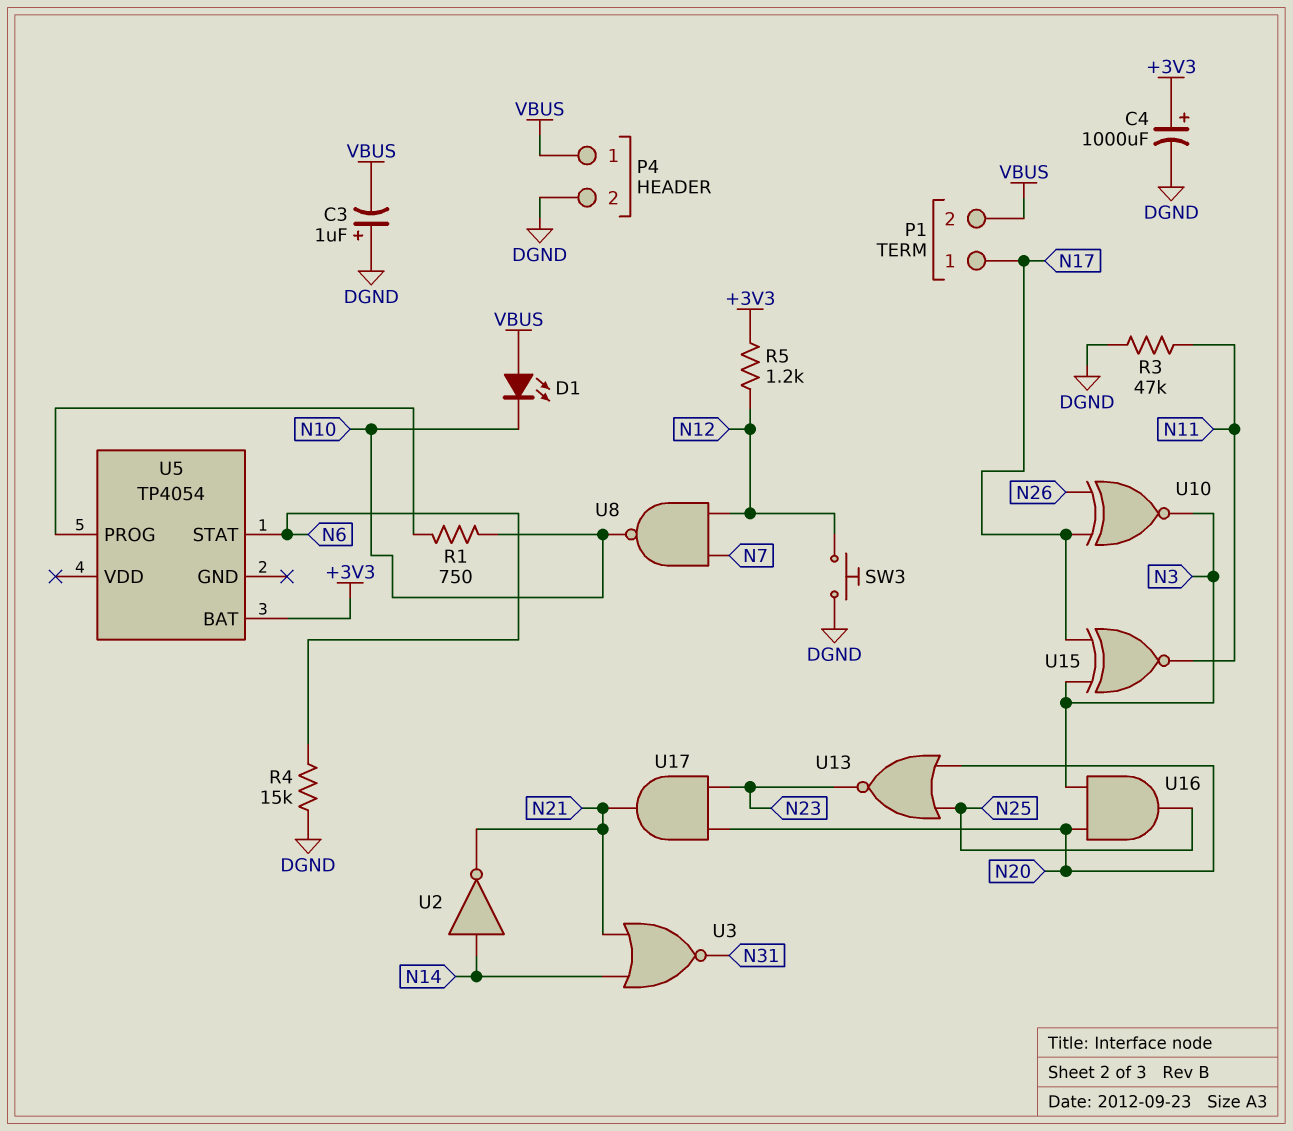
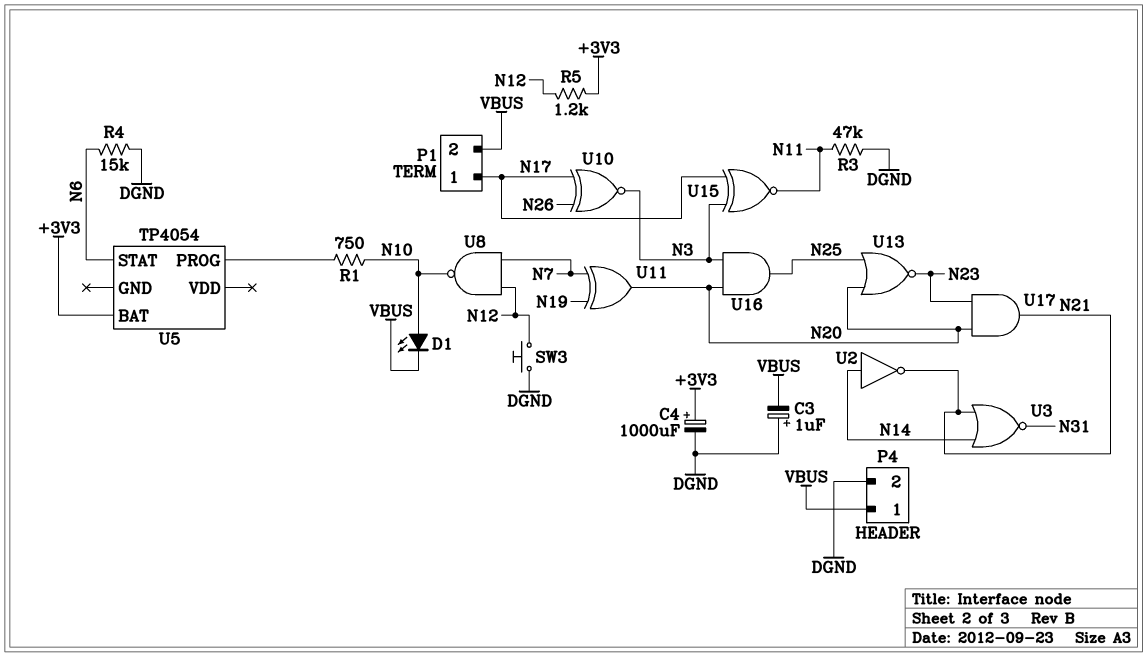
D1: LED (A VBUS, K N10) -> LED (A N10, K VBUS)
U11: none -> XOR (in N7, in N19, out N20)

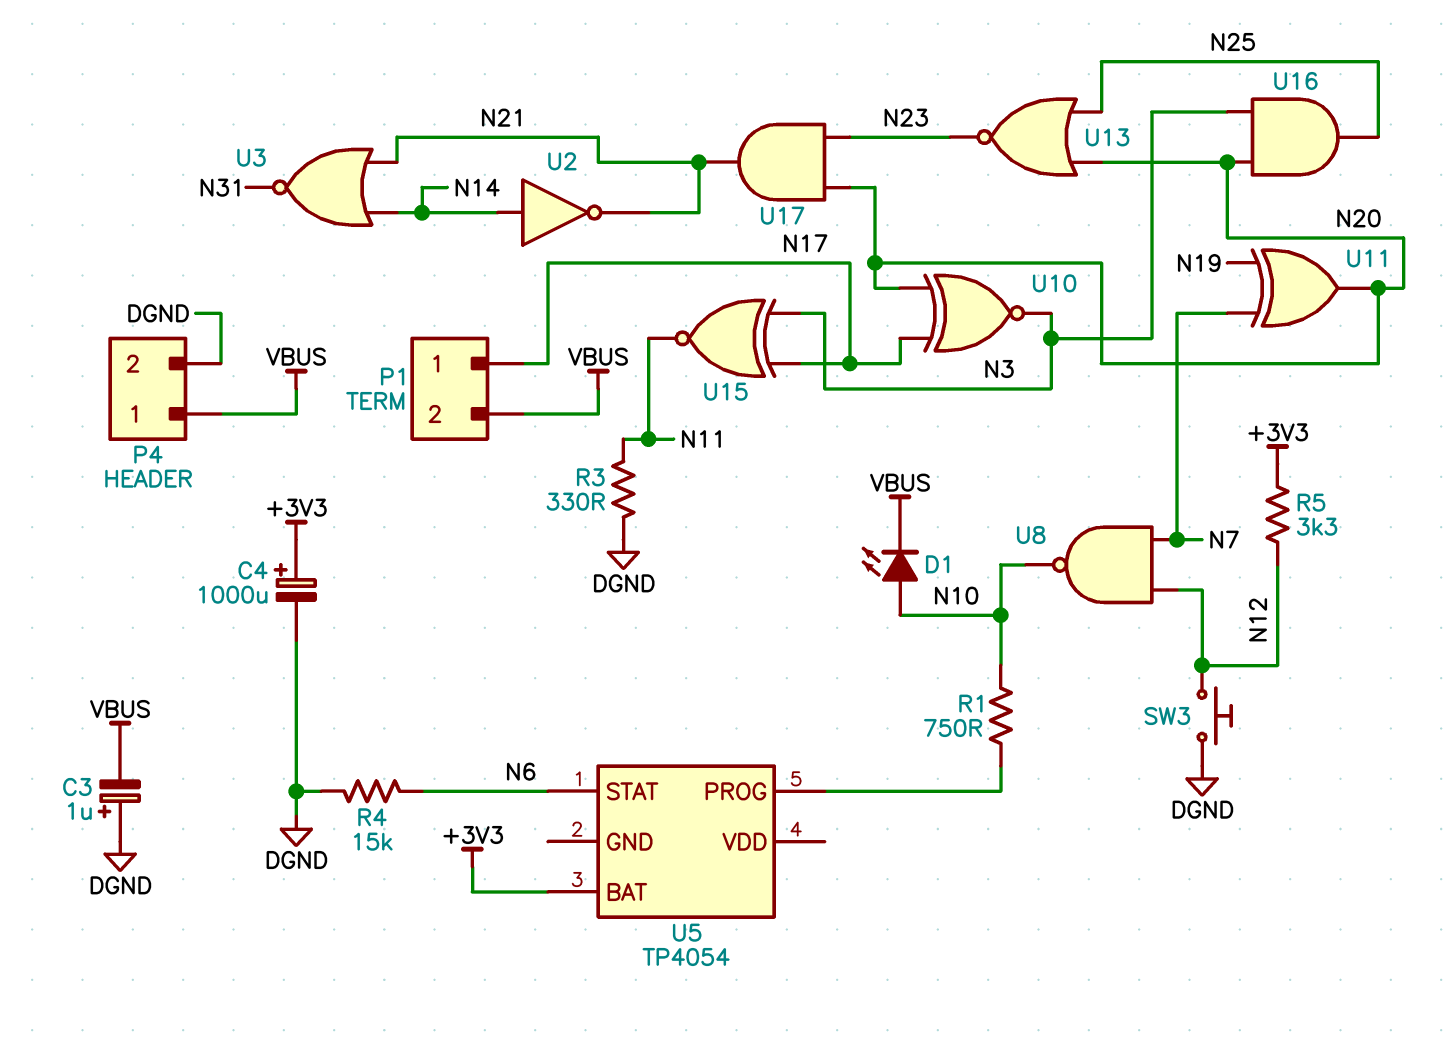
R3: 47k (DGND, N11) -> 330 (DGND, N11)
R5: 1.2k (+3V3, N12) -> 3.3k (+3V3, N12)
U10: XNOR (in N17, in N26, out N3) -> XNOR (in N17, in N20, out N3)

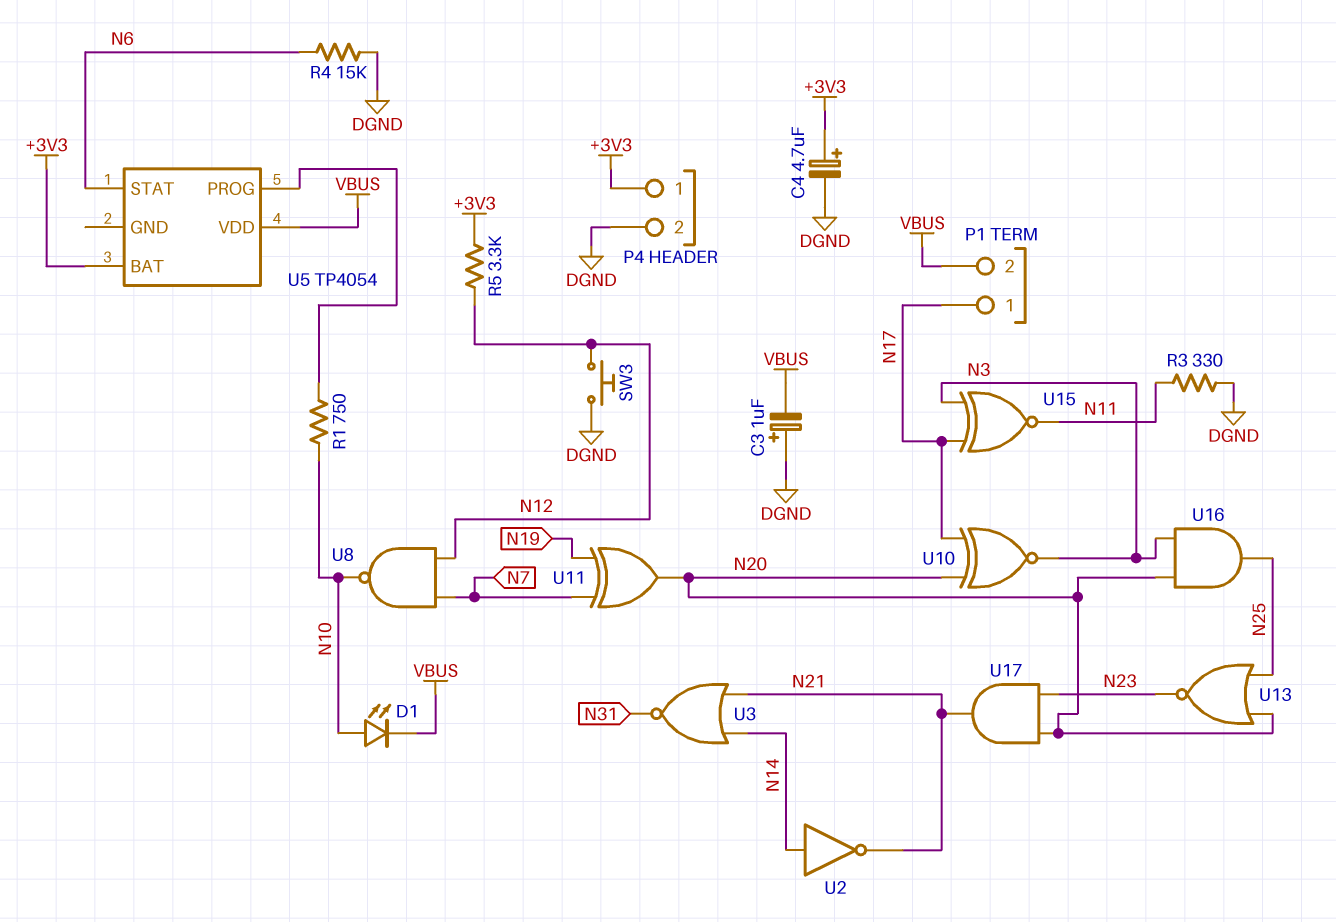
C4: 1000uF (plus +3V3, minus DGND) -> 4.7uF (plus +3V3, minus DGND)
P4 pin 1: VBUS -> +3V3
U5 pin VDD: none -> VBUS

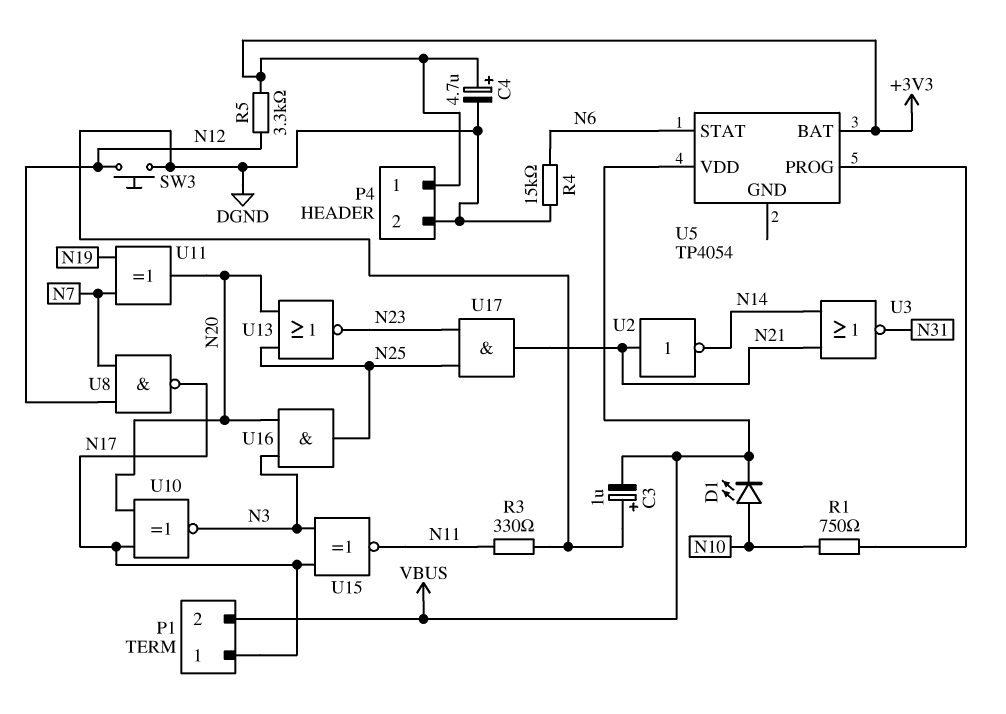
U2: NOT (in N14, out N21) -> NOT (in N21, out N14)
U8: NAND (in N7, in N12, out N10) -> NAND (in N7, in N12, out N17)
U17: AND (in N20, in N23, out N21) -> AND (in N23, in N25, out N21)

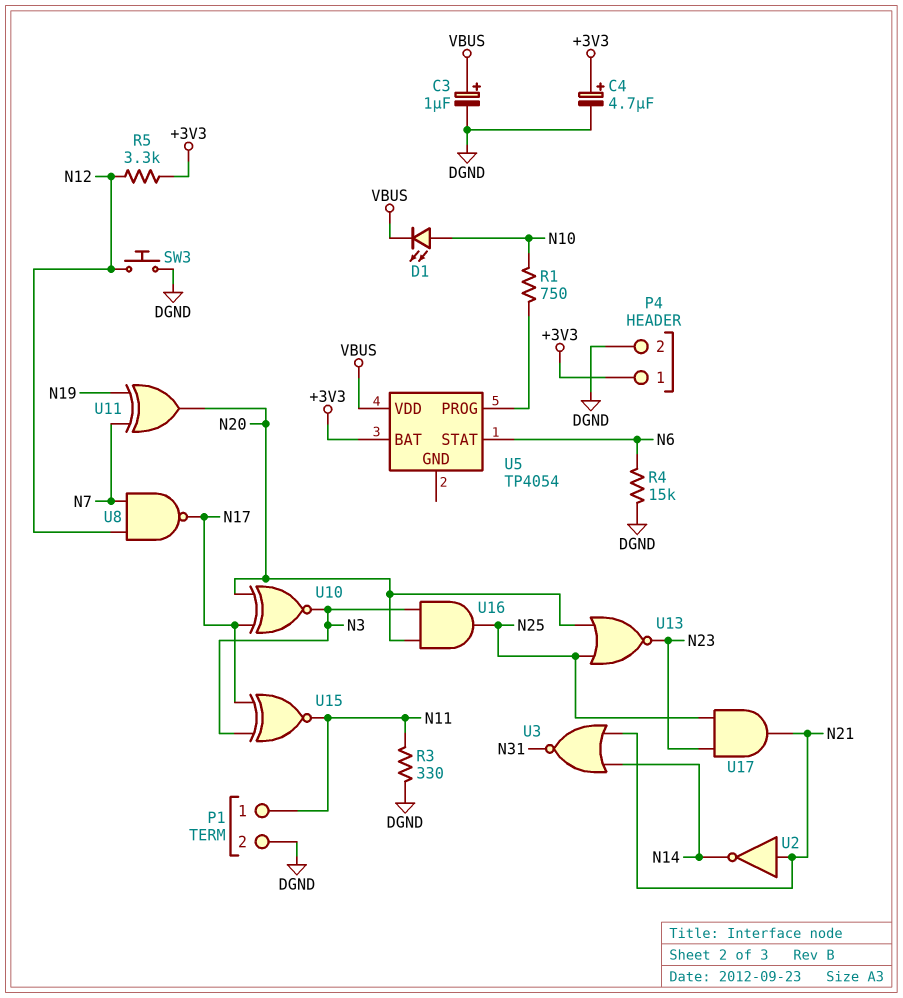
C3: 1uF (plus DGND, minus VBUS) -> 1uF (plus VBUS, minus DGND)
P1 pin 1: N17 -> N11
P1 pin 2: VBUS -> DGND

